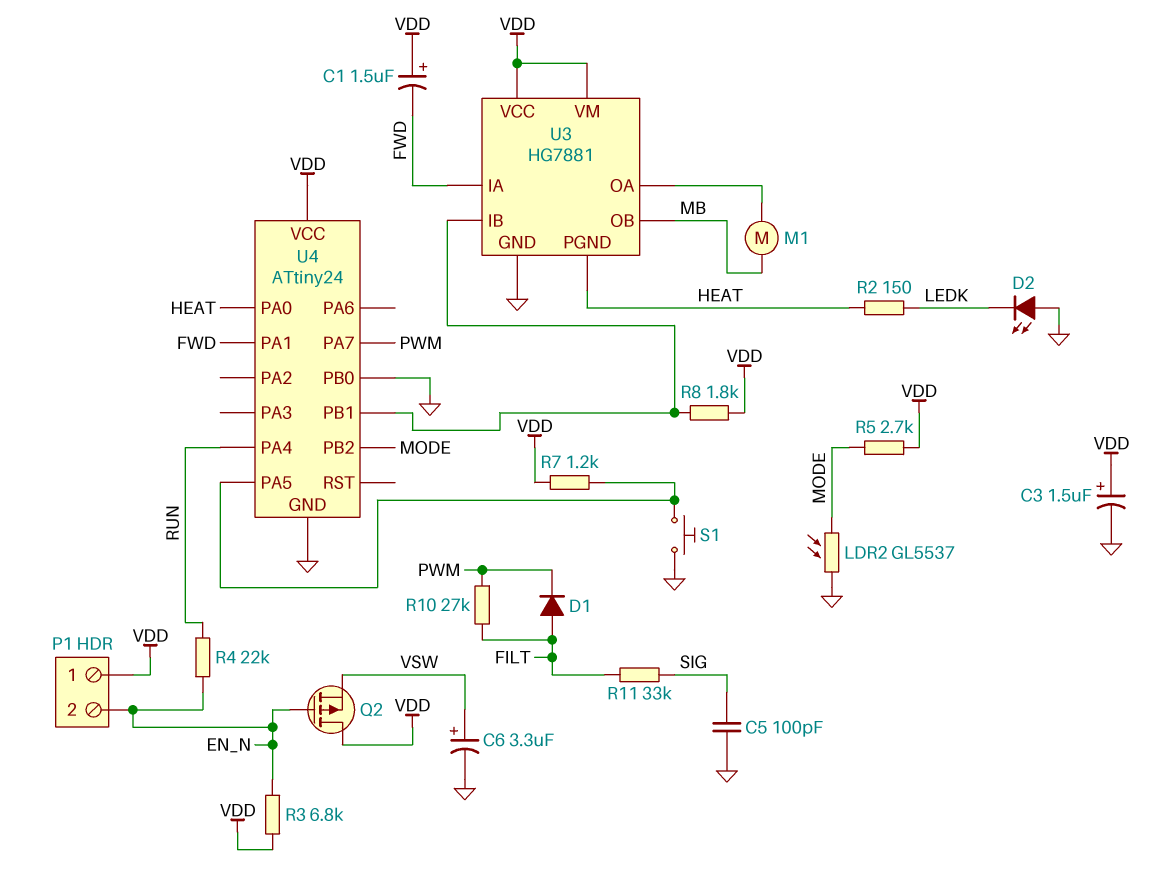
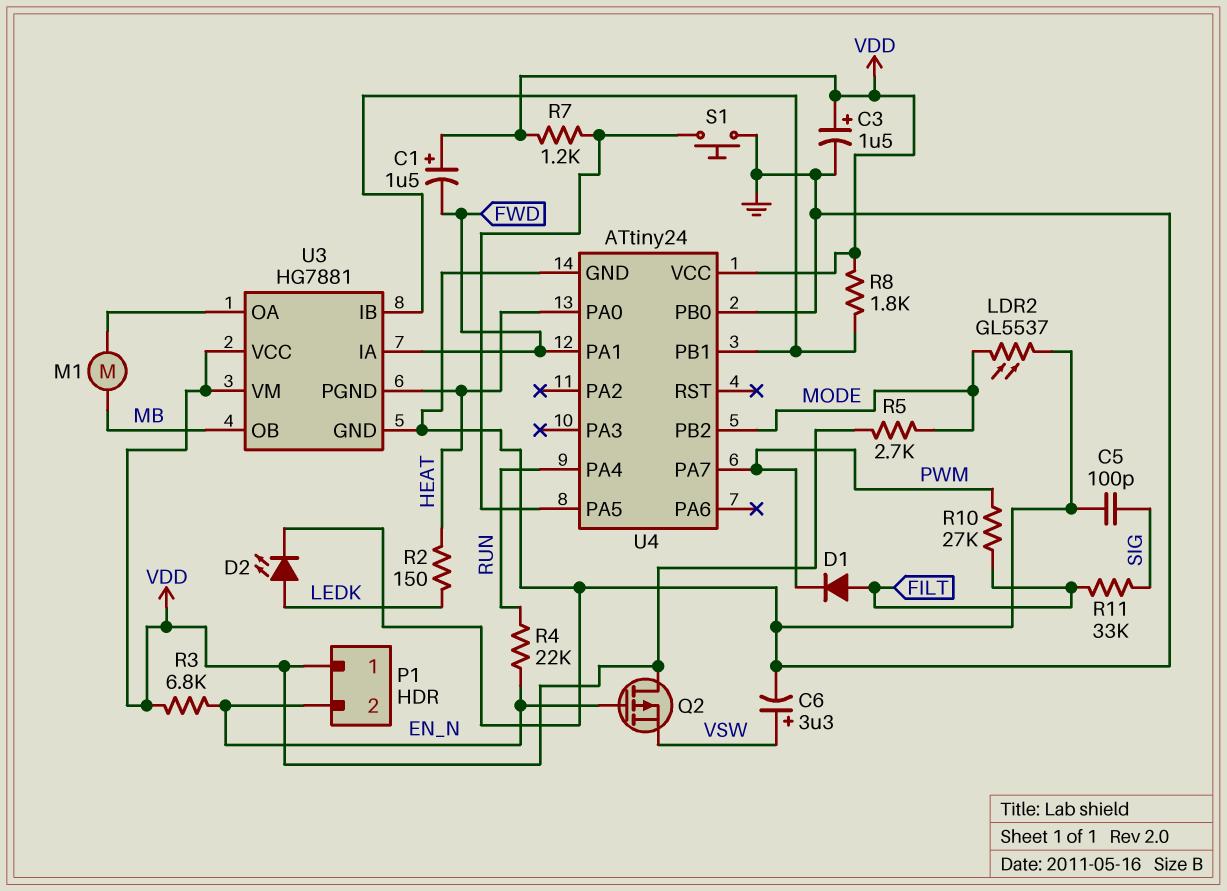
D2: LED (A GND, K LEDK) -> LED (A LEDK, K GND)

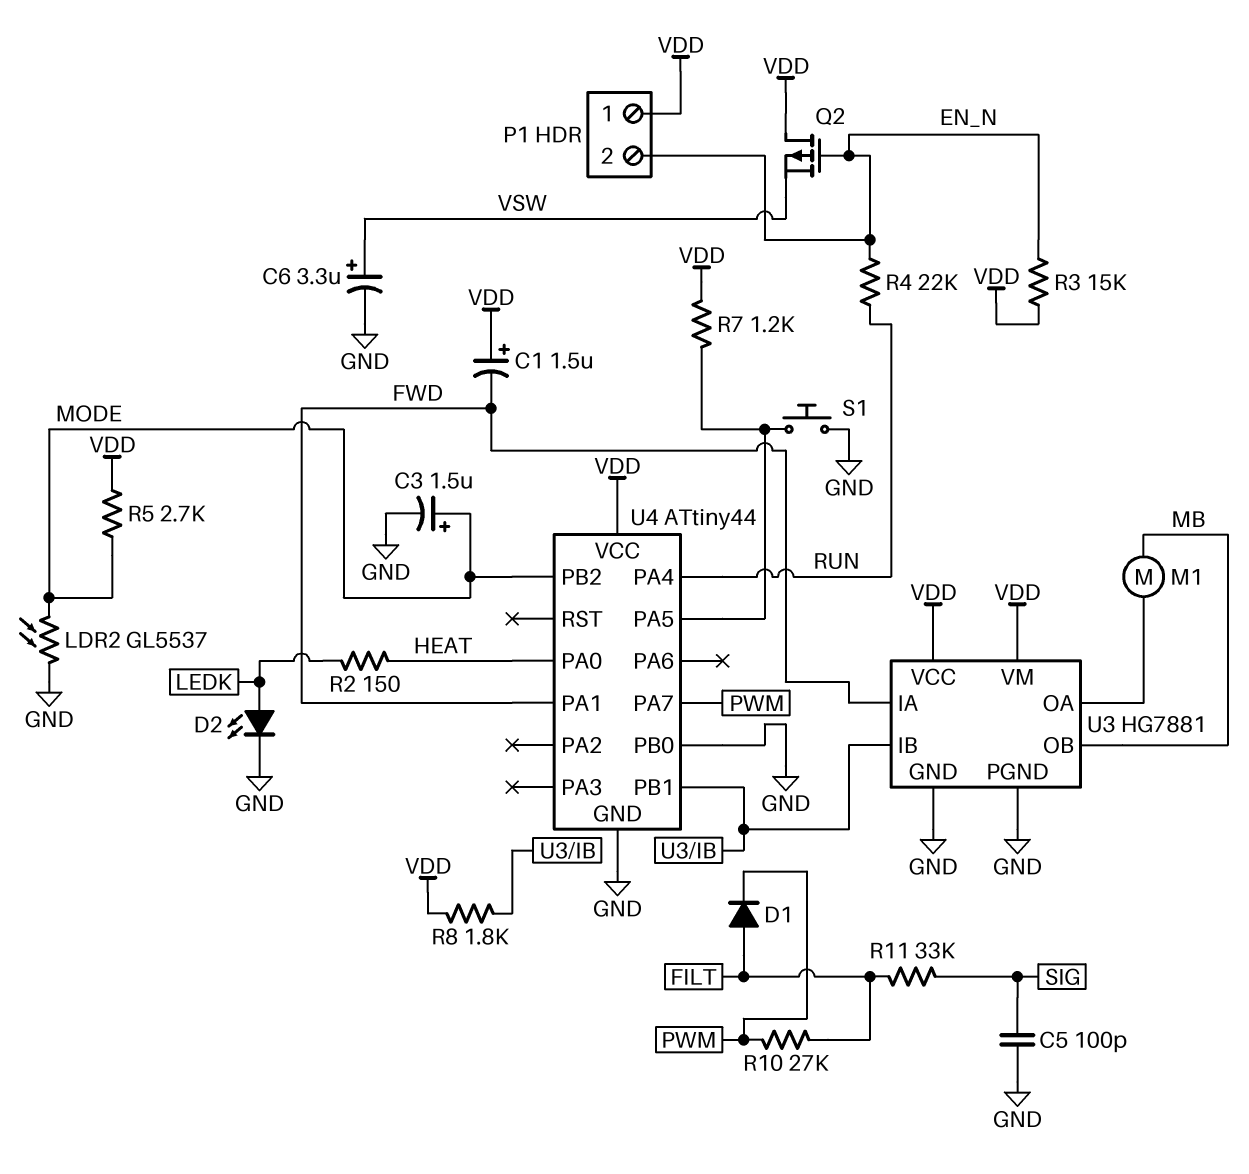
C3: 1.5uF (plus VDD, minus GND) -> 1.5uF (plus MODE, minus GND)
R3: 6.8k (EN_N, VDD) -> 15k (EN_N, VDD)
U3 pin PGND: HEAT -> GND
U4: ATtiny24 -> ATtiny44

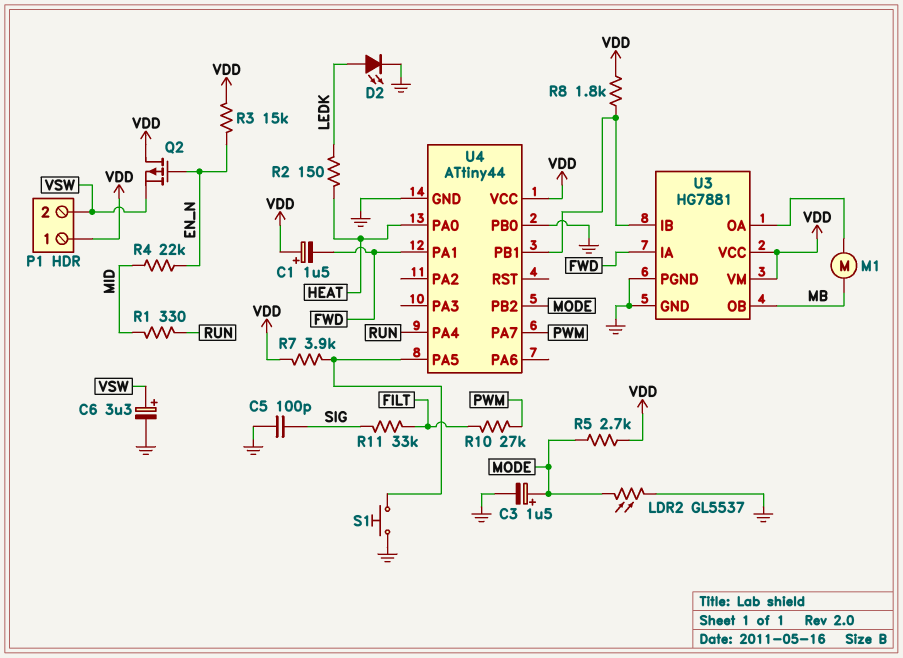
D1: diode (A FILT, K PWM) -> none
P1 pin 2: EN_N -> VSW
R1: none -> 330 (MID, RUN)
R4: 22k (EN_N, RUN) -> 22k (EN_N, MID)
R7: 1.2k (U4/PA5, VDD) -> 3.9k (U4/PA5, VDD)

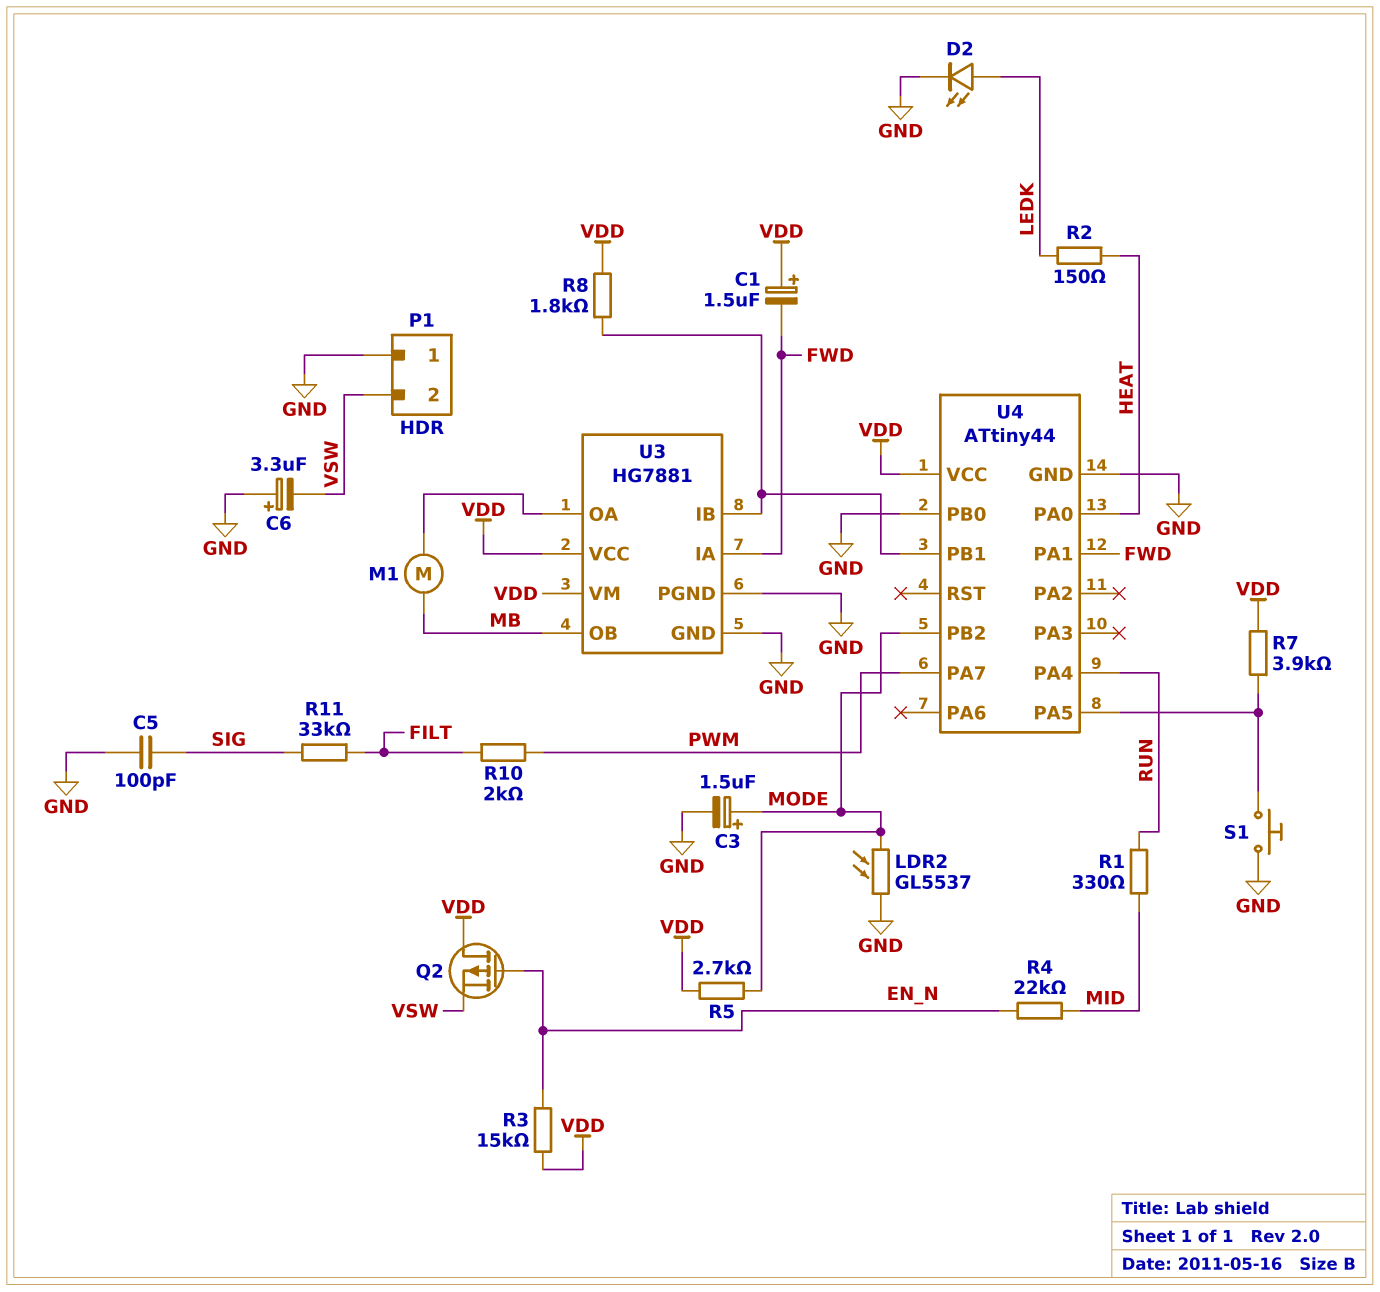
C6: 3.3uF (plus VSW, minus GND) -> 3.3uF (plus GND, minus VSW)
P1 pin 1: VDD -> GND
R10: 27k (FILT, PWM) -> 2k (FILT, PWM)

